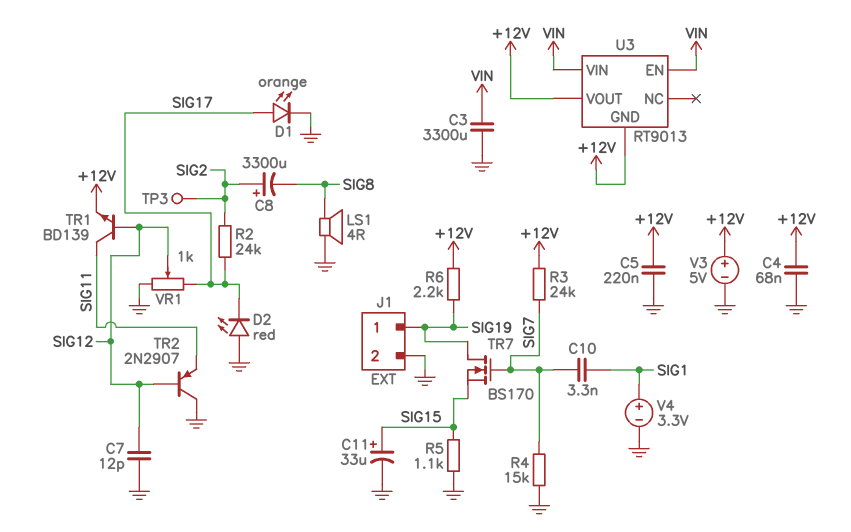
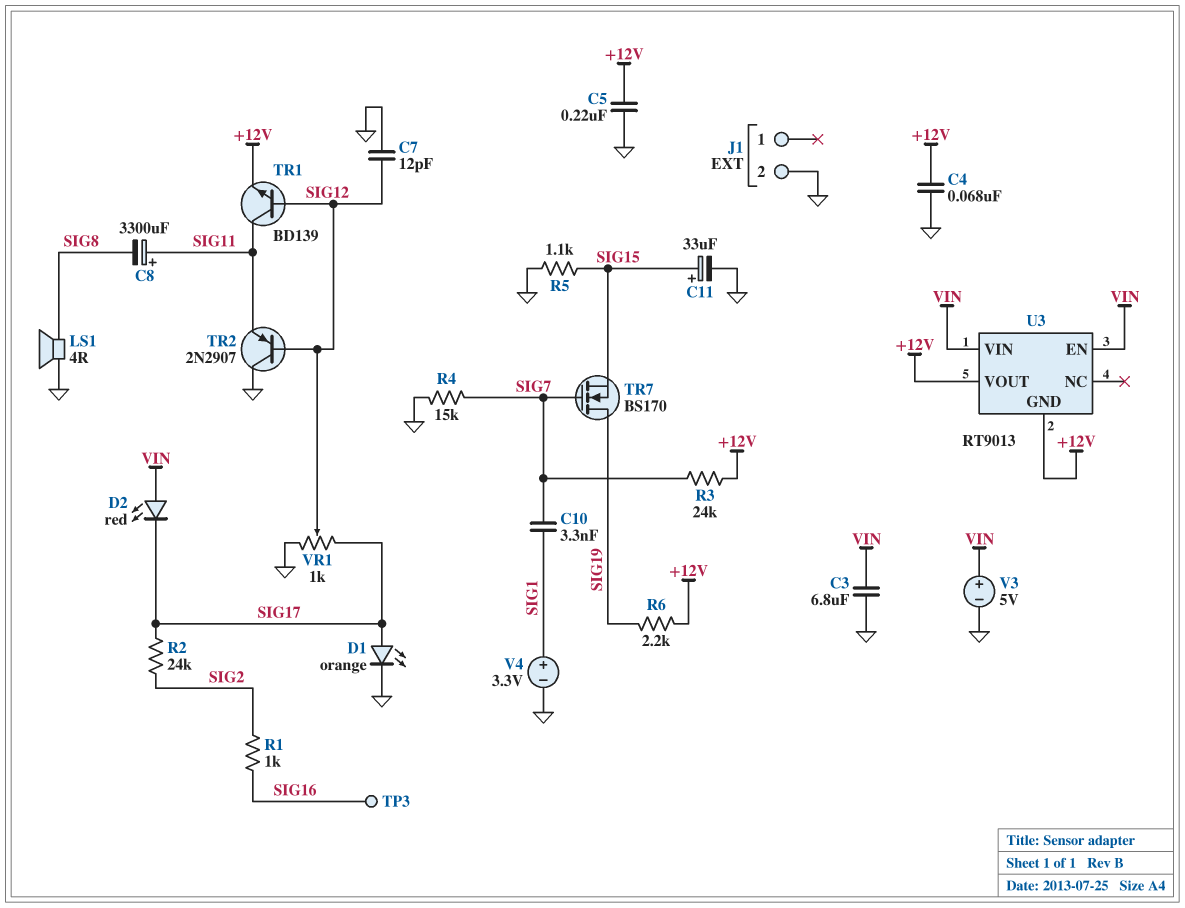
C3: 3300uF (GND, VIN) -> 6.8uF (GND, VIN)
C8: 3300uF (plus SIG2, minus SIG8) -> 3300uF (plus SIG11, minus SIG8)
D2: LED red (A GND, K SIG17) -> LED red (A VIN, K SIG17)
J1 pin 1: SIG19 -> none
R1: none -> 1k (SIG2, SIG16)
TP3: test point (SIG2) -> test point (SIG16)
V3: 5V (plus +12V, minus GND) -> 5V (plus VIN, minus GND)

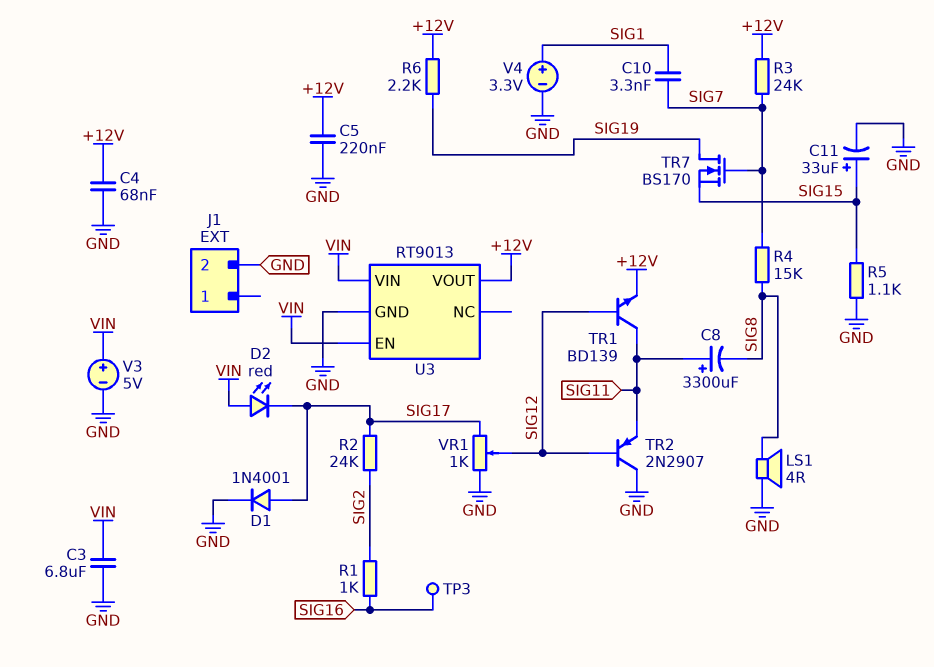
C7: 12pF (GND, SIG12) -> none
D1: LED orange (A SIG17, K GND) -> diode 1N4001 (A SIG17, K GND)
R4: 15k (GND, SIG7) -> 15k (SIG7, SIG8)
U3 pin GND: +12V -> GND

